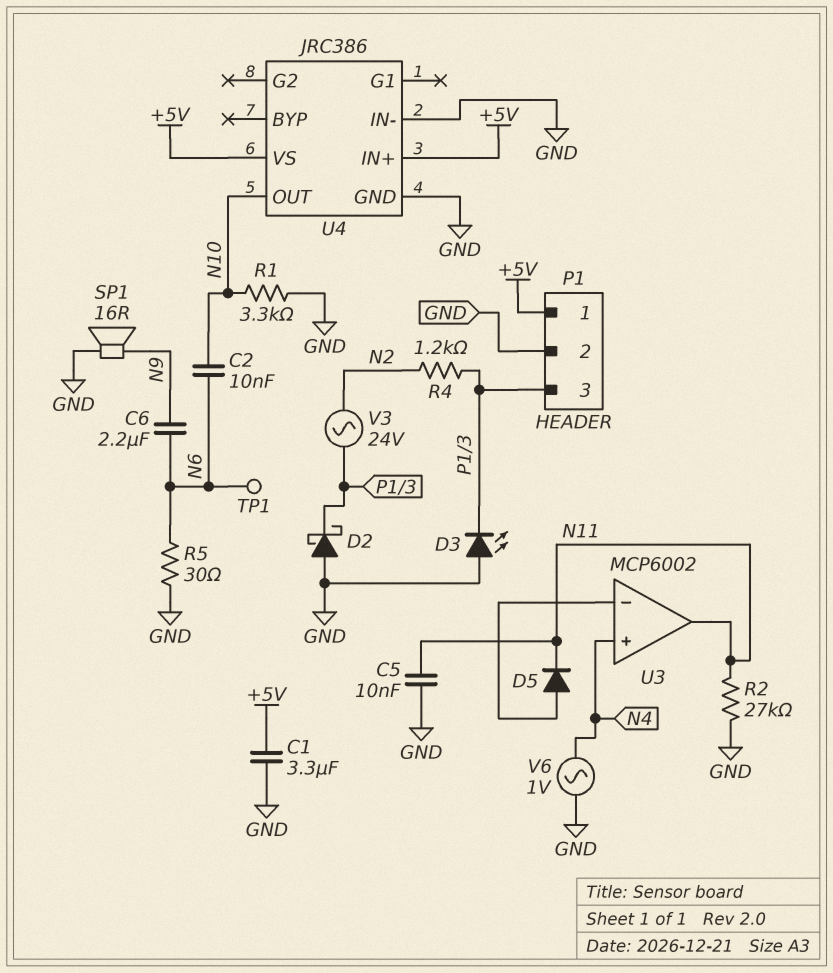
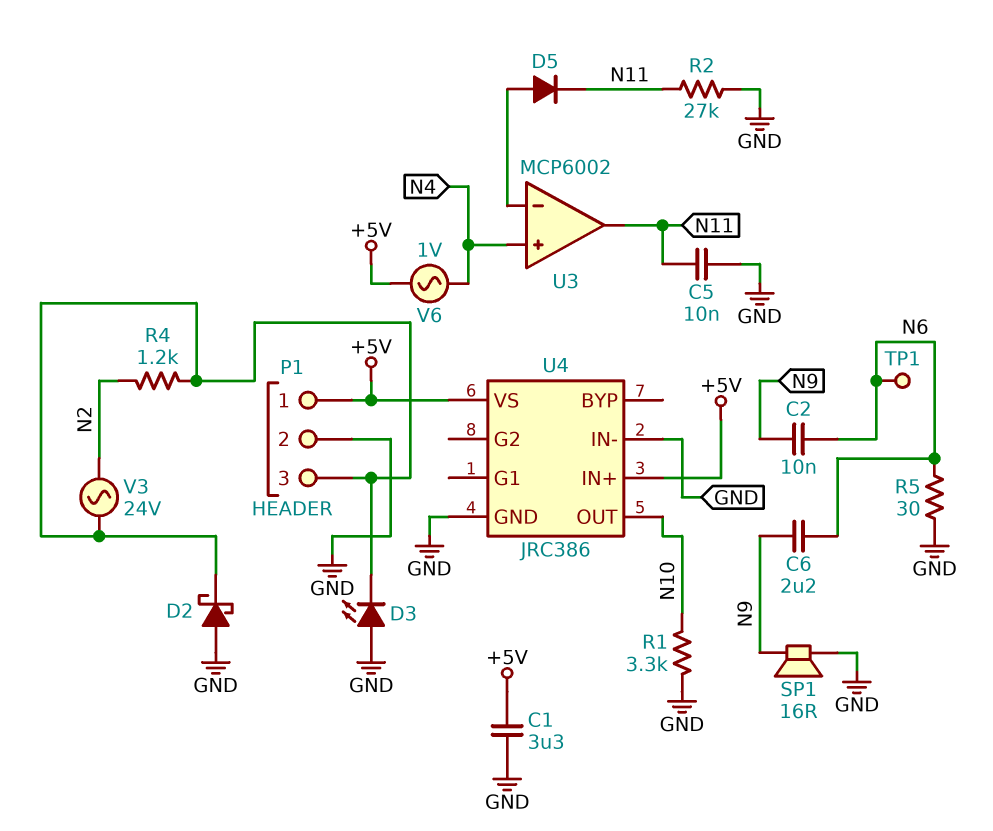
C2: 10nF (N6, N10) -> 10nF (N6, N9)
V6: AC 1V (GND, N4) -> AC 1V (+5V, N4)

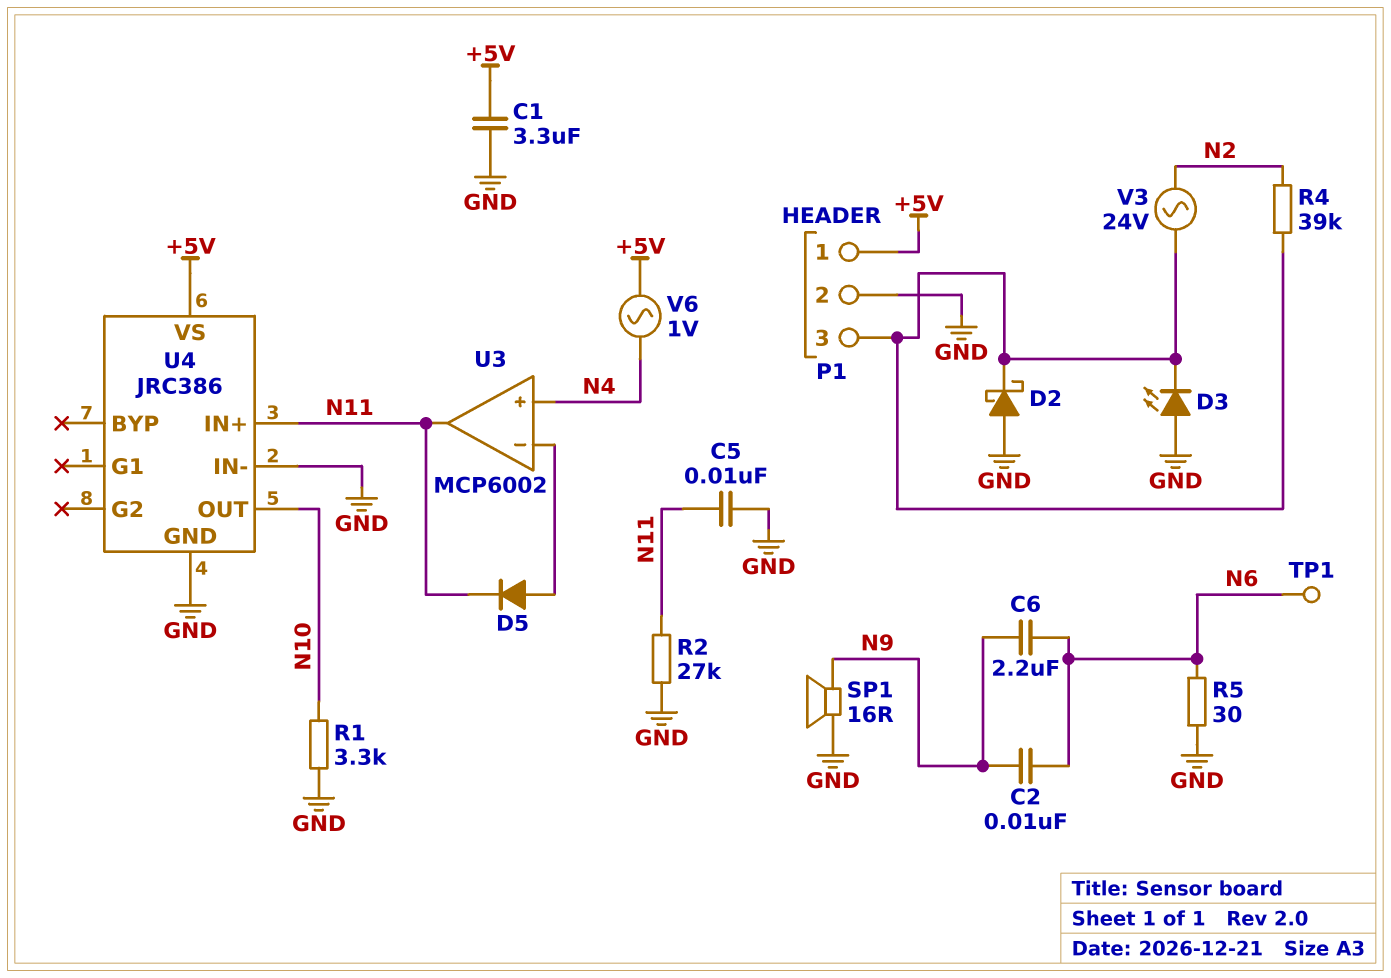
R4: 1.2k (N2, P1/3) -> 39k (N2, P1/3)
U4 pin IN+: +5V -> N11

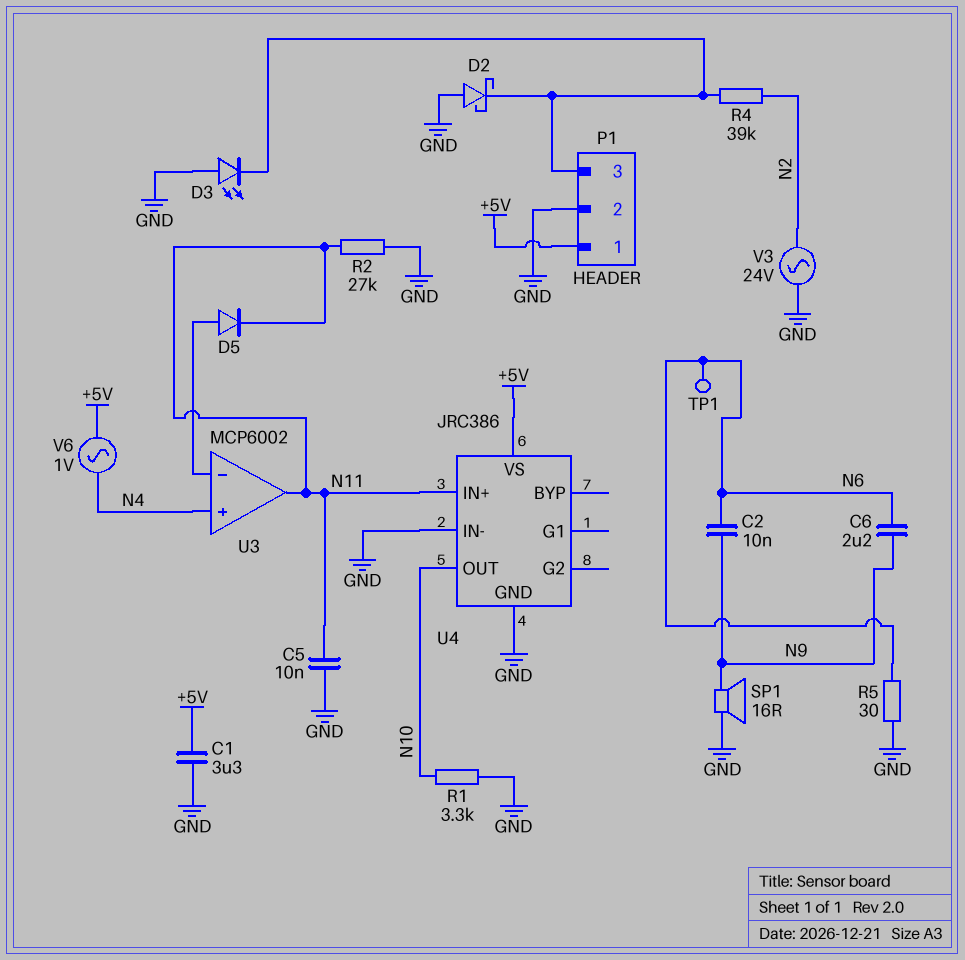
V3: AC 24V (N2, P1/3) -> AC 24V (GND, N2)

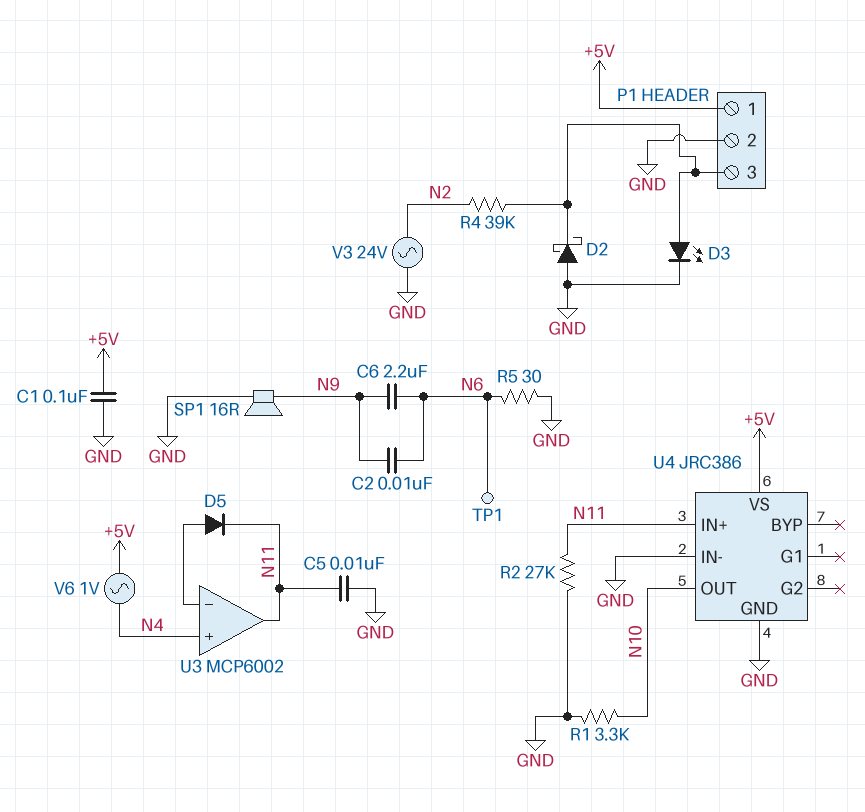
C1: 3.3uF (+5V, GND) -> 100nF (+5V, GND)
D3: LED (A GND, K P1/3) -> LED (A P1/3, K GND)

